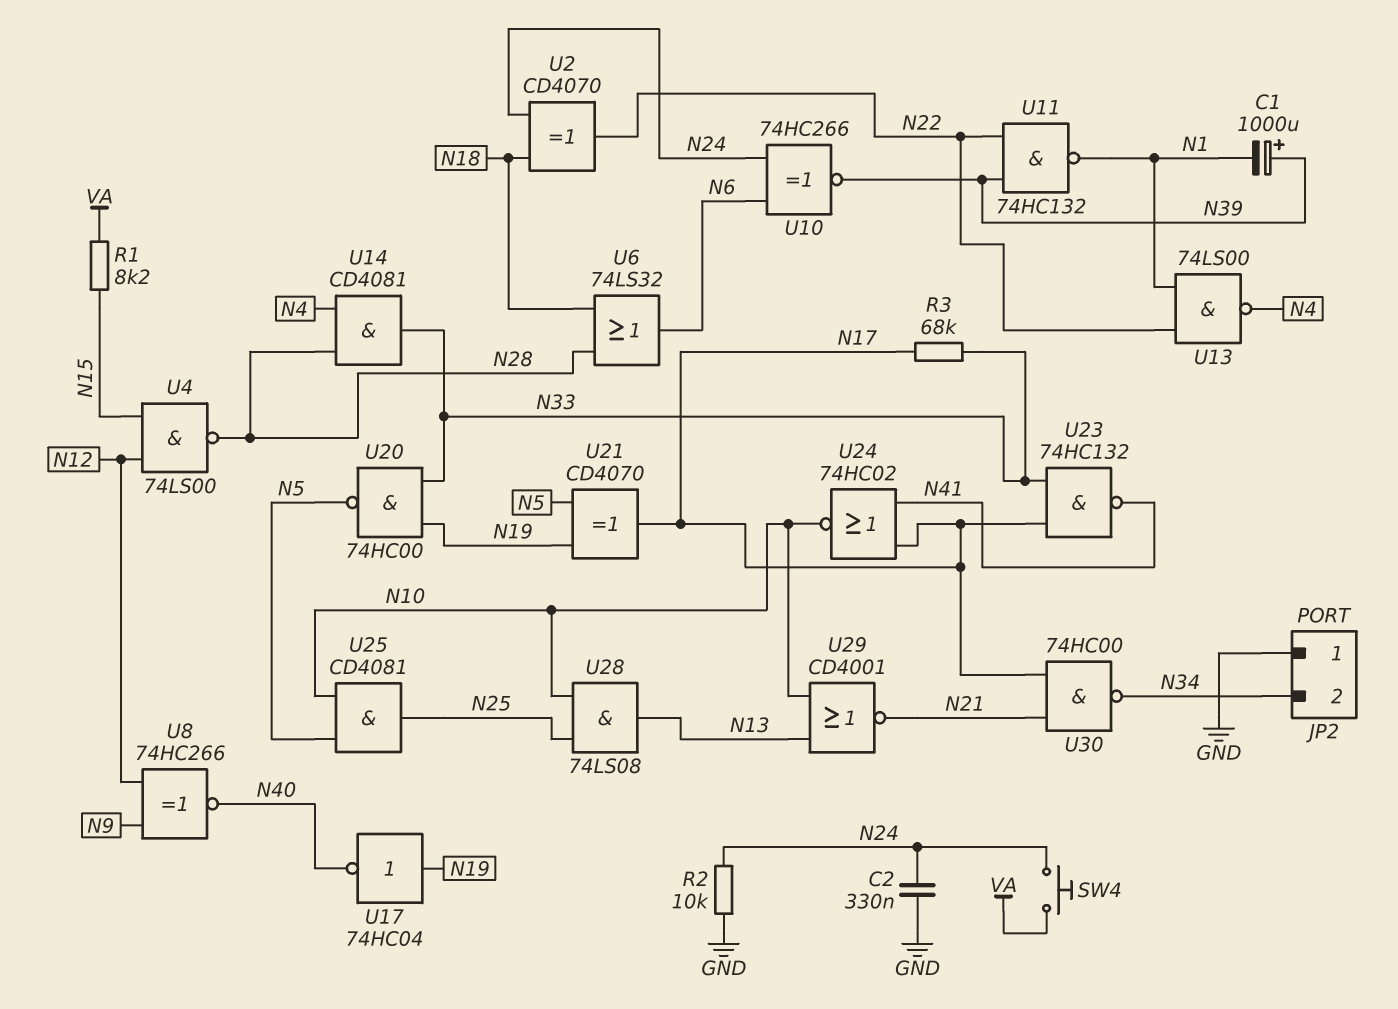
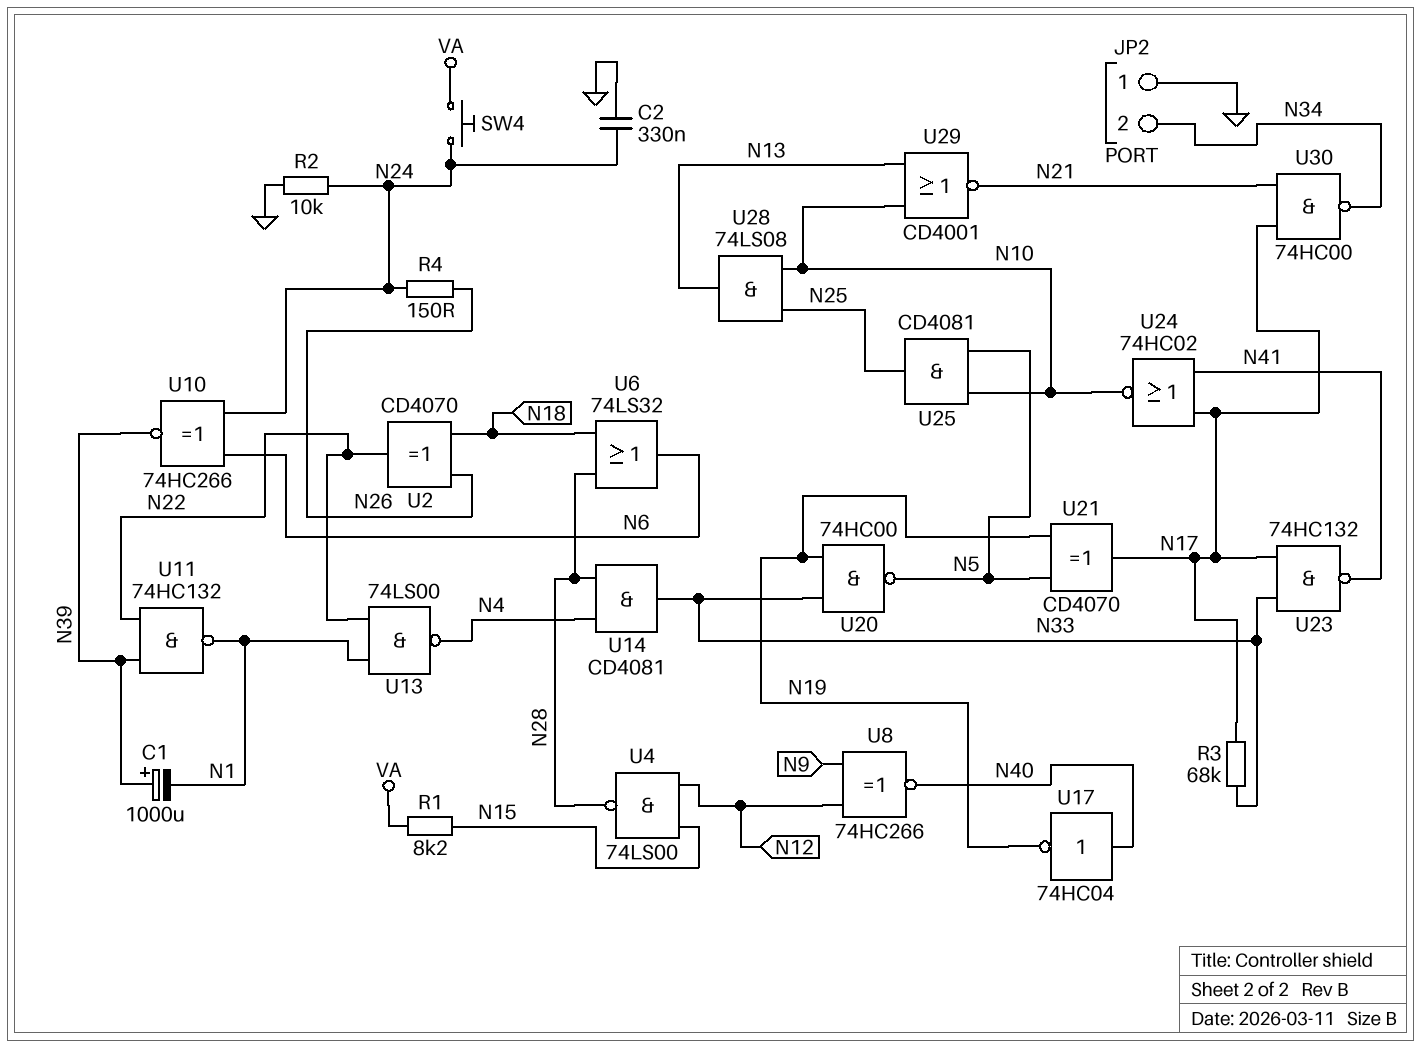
R4: none -> 150 (N24, N26)
U2: XOR CD4070 (in N18, in N24, out N22) -> XOR CD4070 (in N18, in N26, out N22)
U17: NOT 74HC04 (in N19, out N40) -> NOT 74HC04 (in N40, out N19)

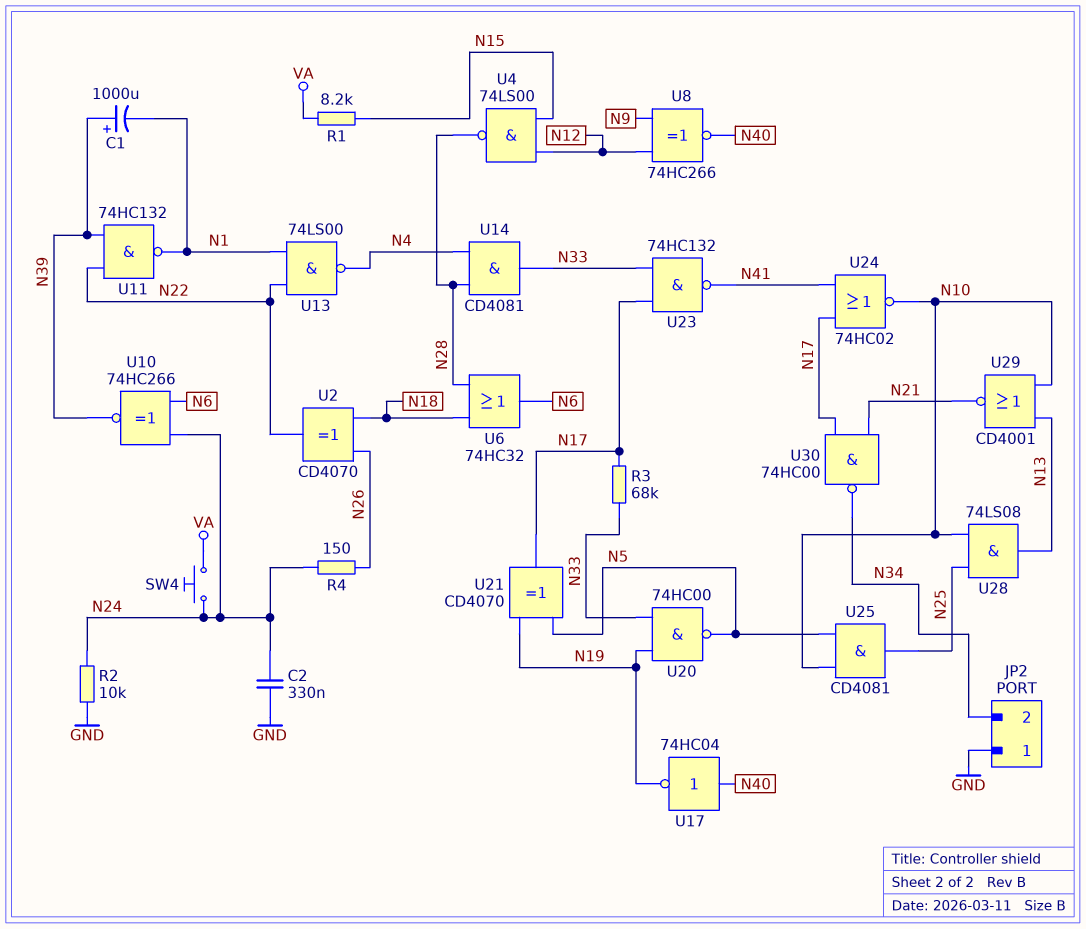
U6: OR 74LS32 (in N18, in N28, out N6) -> OR 74HC32 (in N18, in N28, out N6)

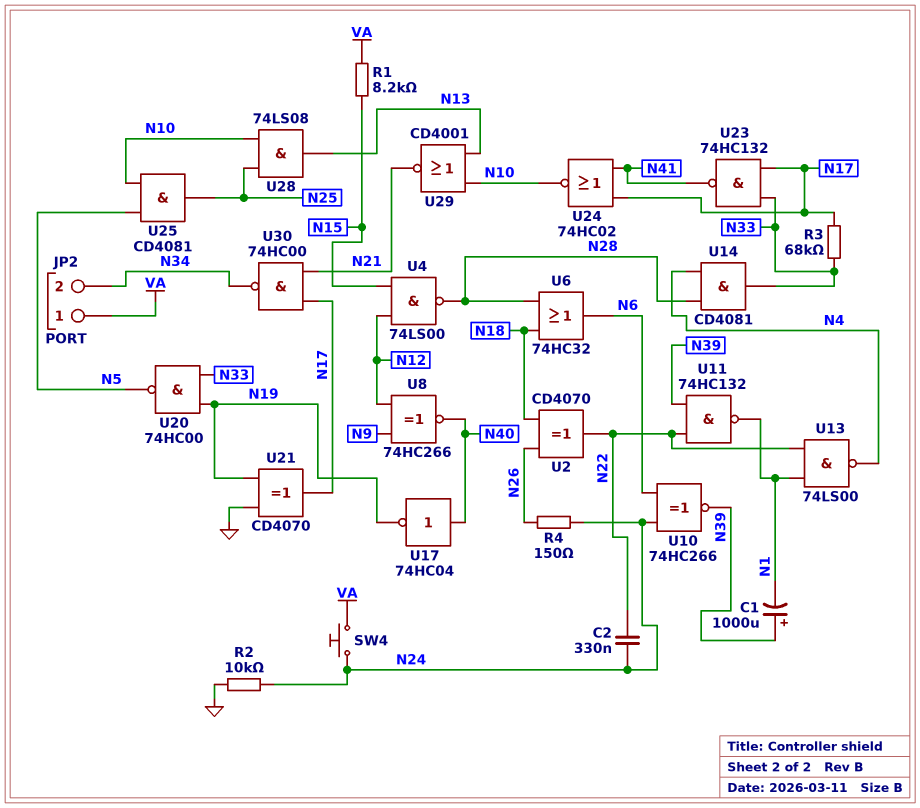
C2: 330nF (GND, N24) -> 330nF (N22, N24)
JP2 pin 1: GND -> VA
U21: XOR CD4070 (in N5, in N19, out N17) -> XOR CD4070 (in GND, in N19, out N17)

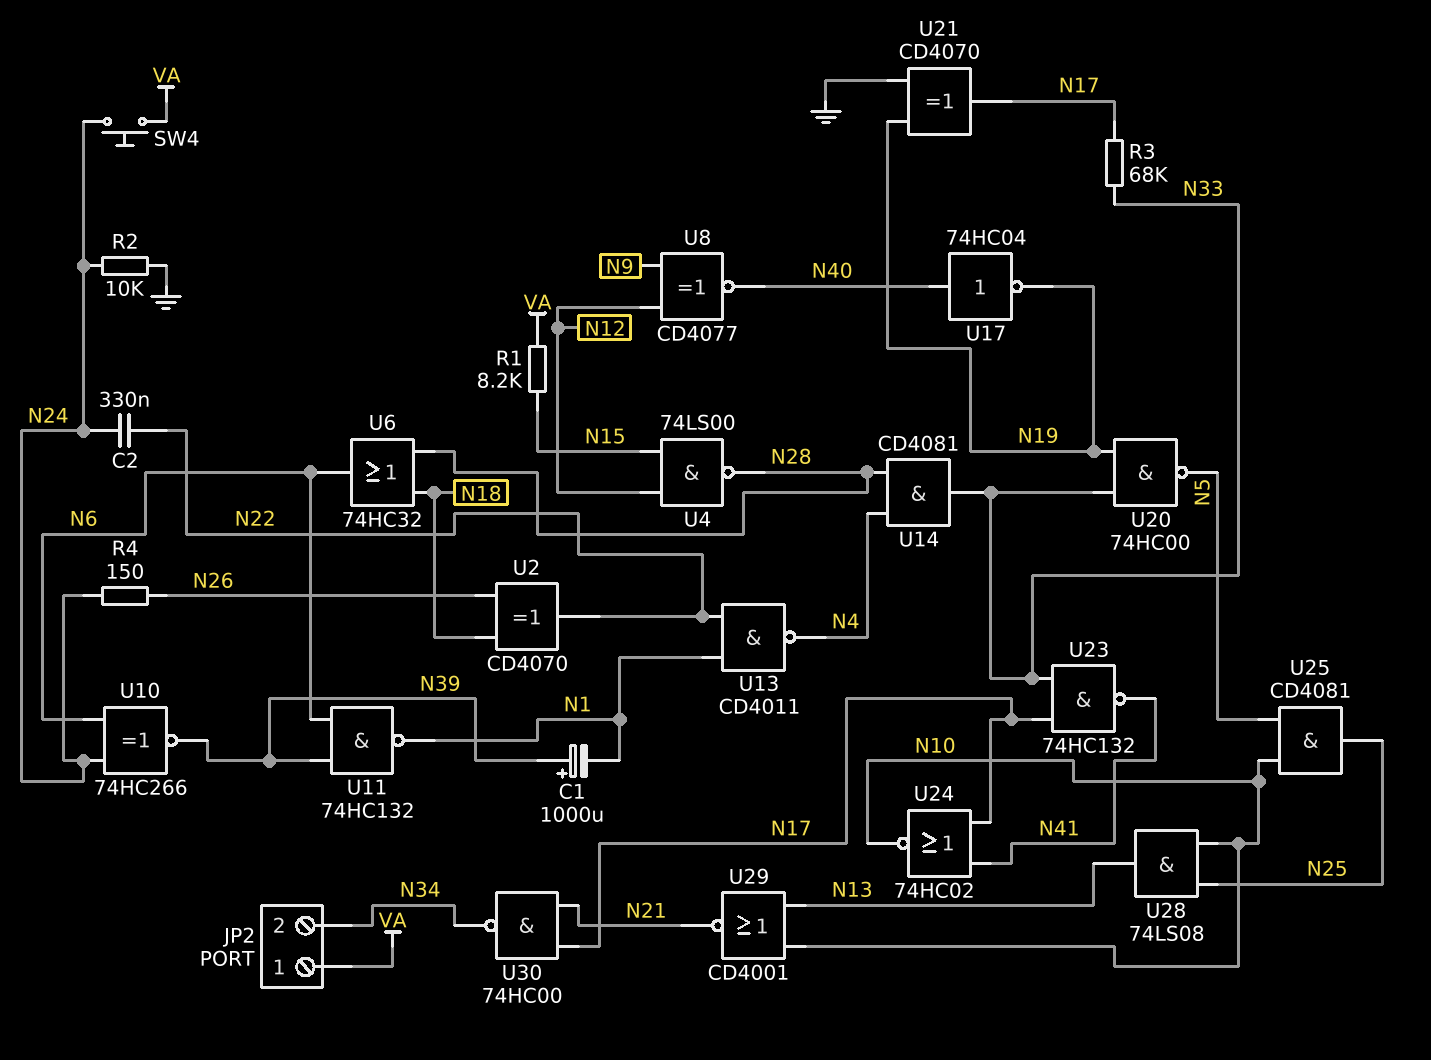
U8: XNOR 74HC266 (in N9, in N12, out N40) -> XNOR CD4077 (in N9, in N12, out N40)
U11: NAND 74HC132 (in N22, in N39, out N1) -> NAND 74HC132 (in N6, in N39, out N1)
U13: NAND 74LS00 (in N1, in N22, out N4) -> NAND CD4011 (in N1, in N22, out N4)

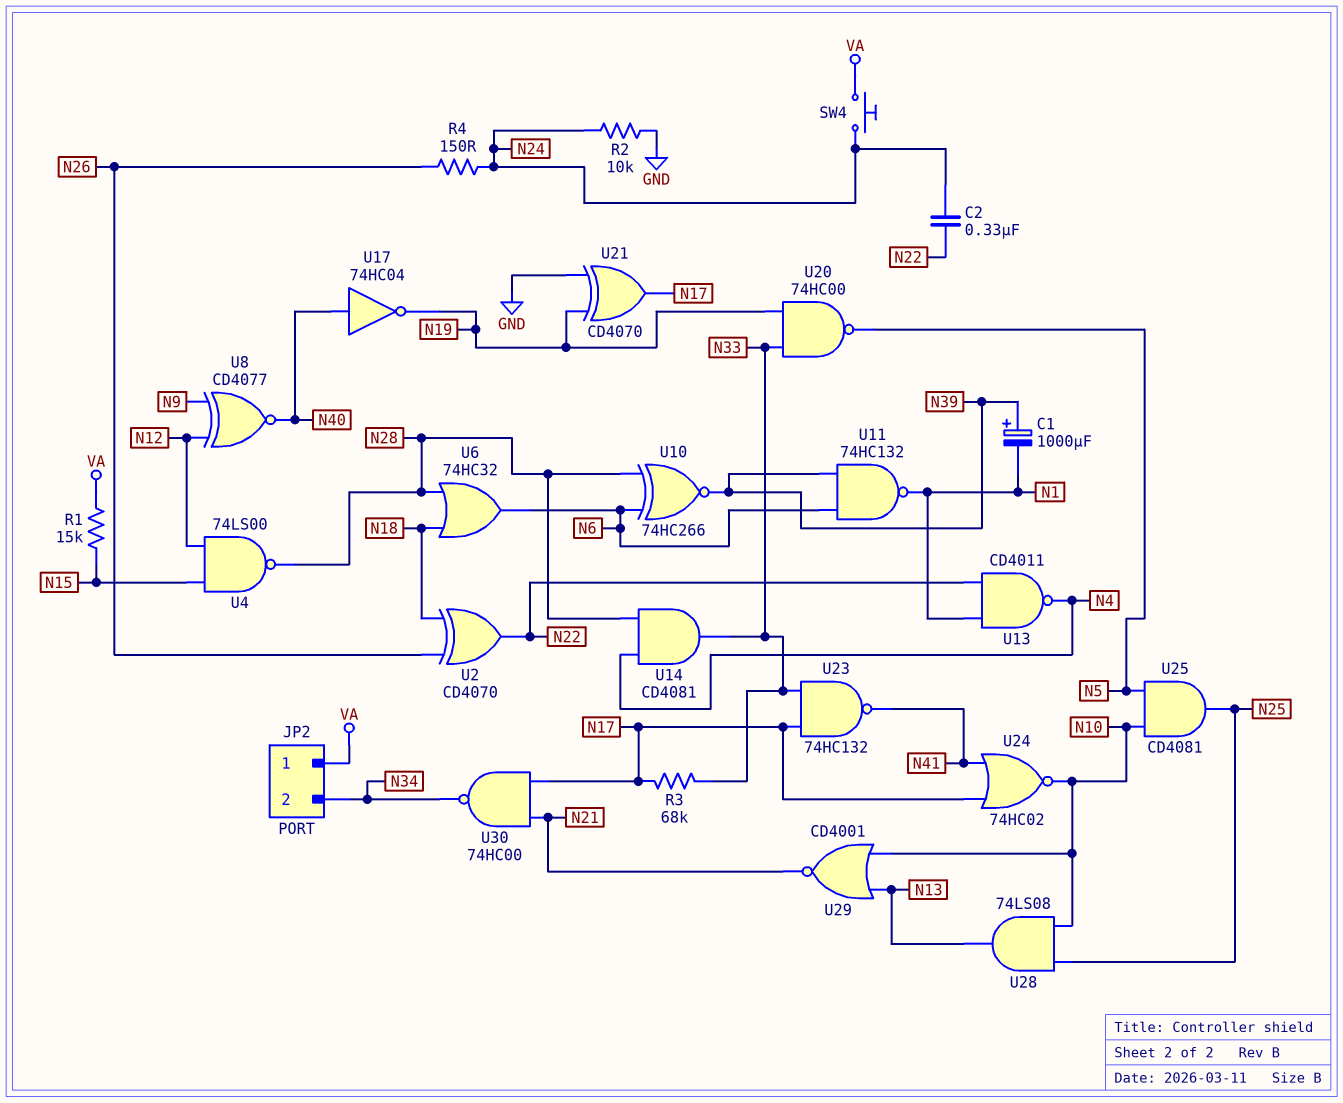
R1: 8.2k (N15, VA) -> 15k (N15, VA)
U10: XNOR 74HC266 (in N6, in N24, out N39) -> XNOR 74HC266 (in N6, in N28, out N39)

